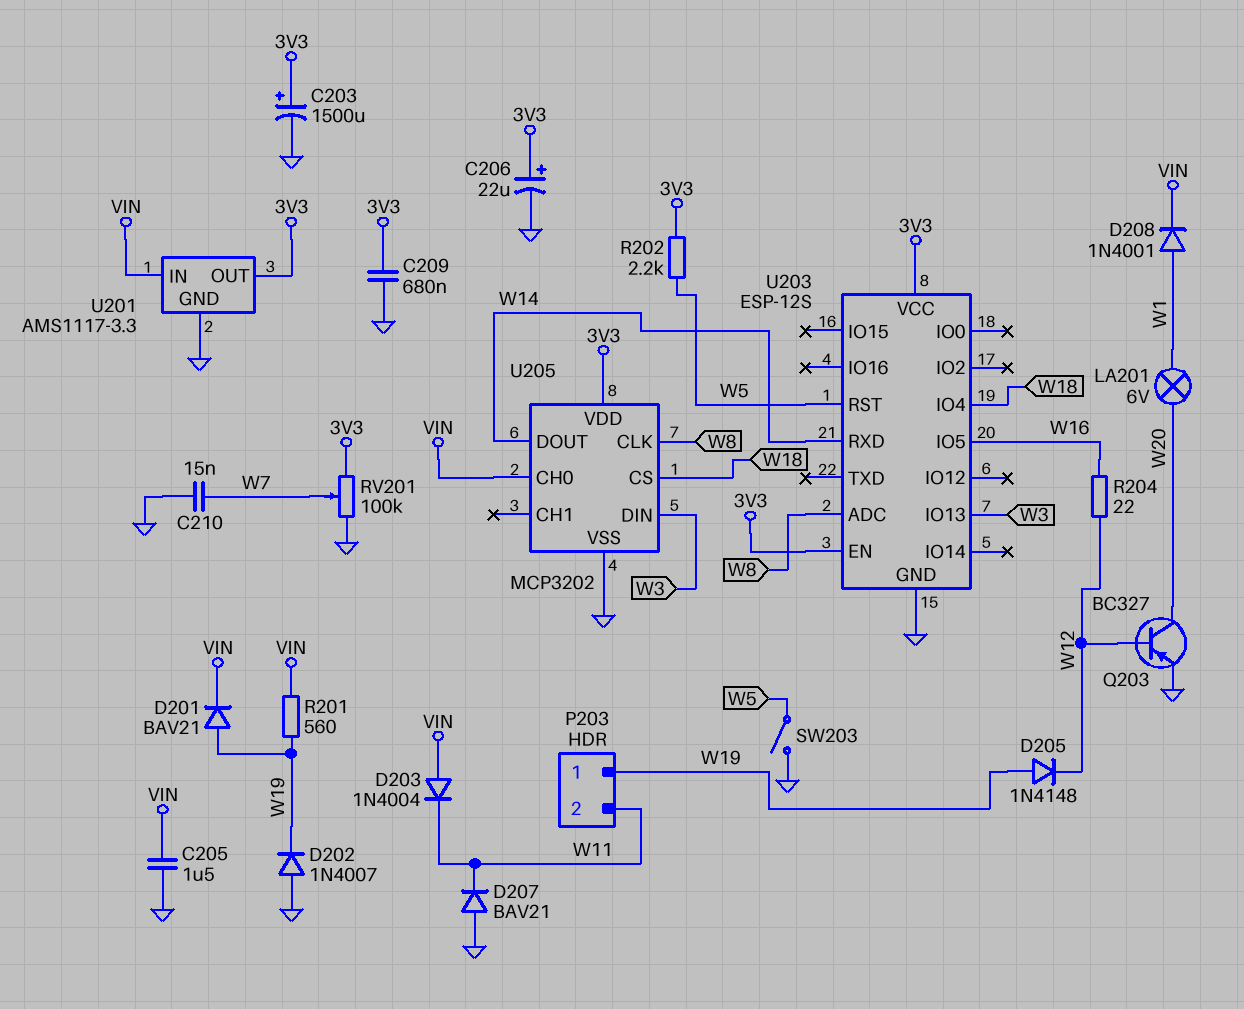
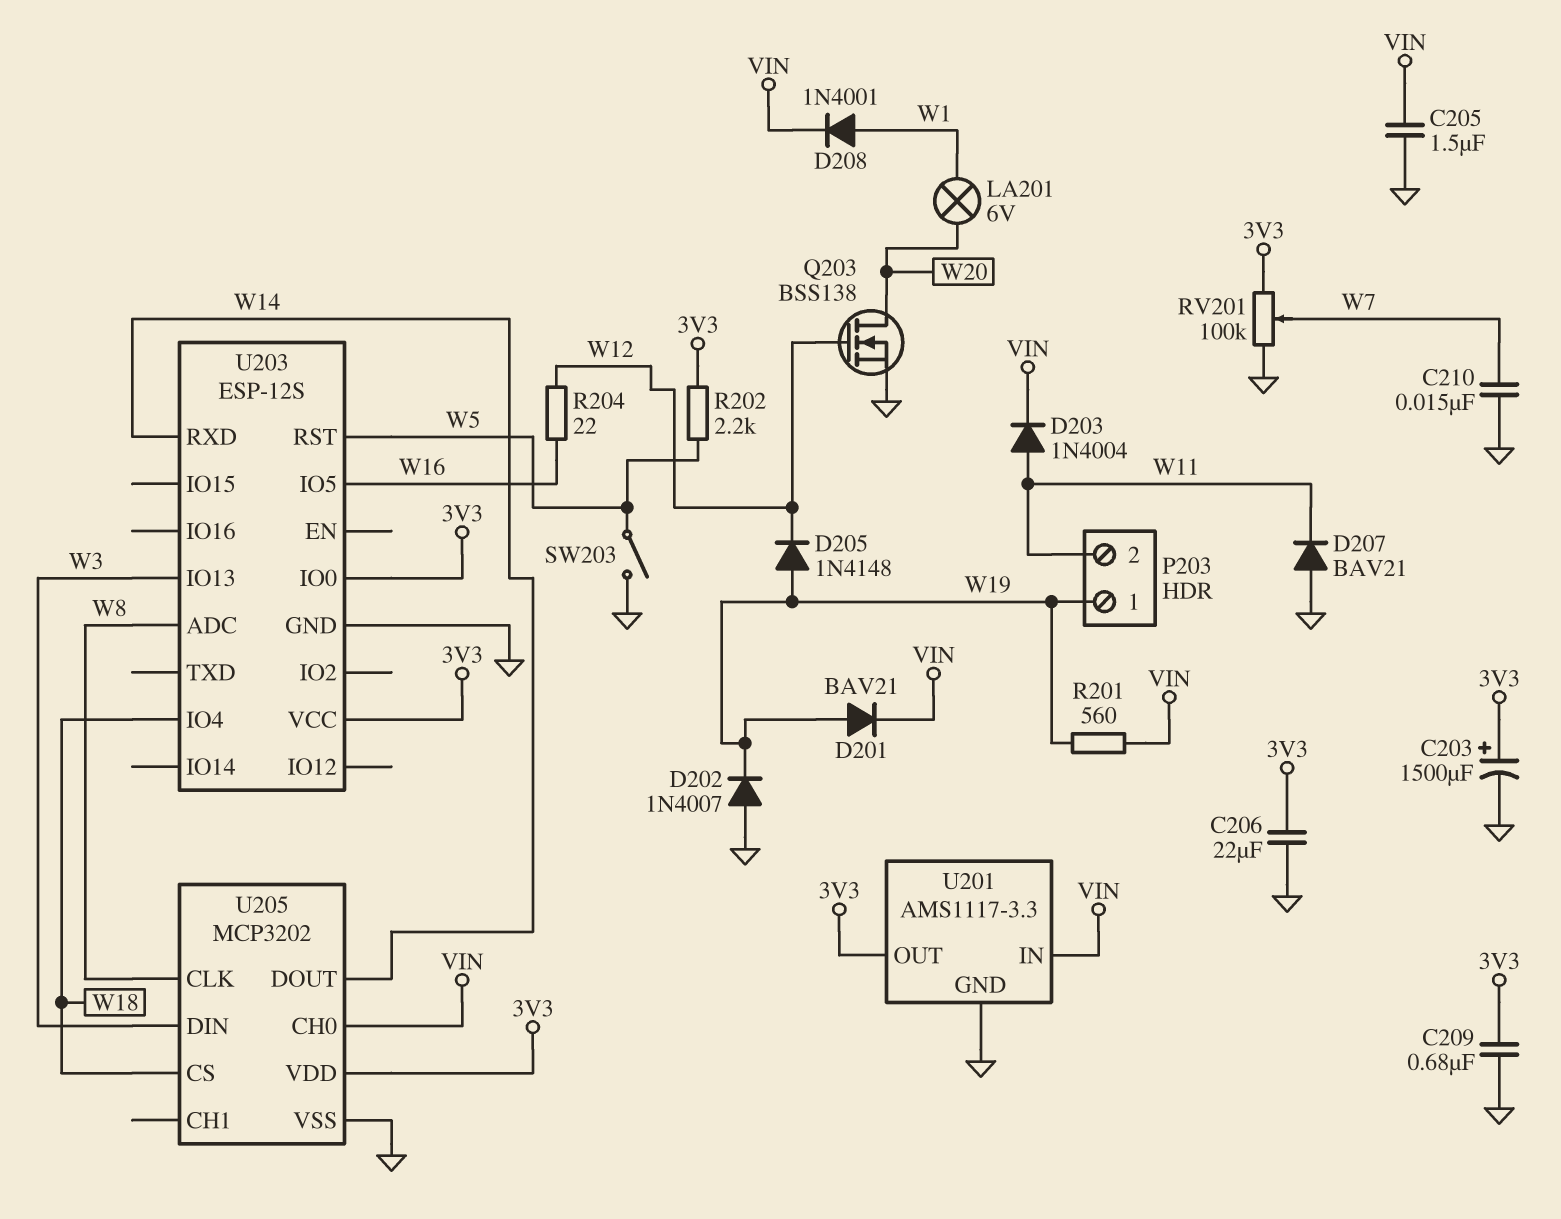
C206: 22uF (plus 3V3, minus GND) -> 22uF (3V3, GND)
D203: diode 1N4004 (A VIN, K W11) -> diode 1N4004 (A W11, K VIN)
Q203: PNP BC327 (B W12, C W20, E GND) -> NMOS BSS138 (G W12, D W20, S GND)
U203 pin EN: 3V3 -> none
U203 pin IO0: none -> 3V3

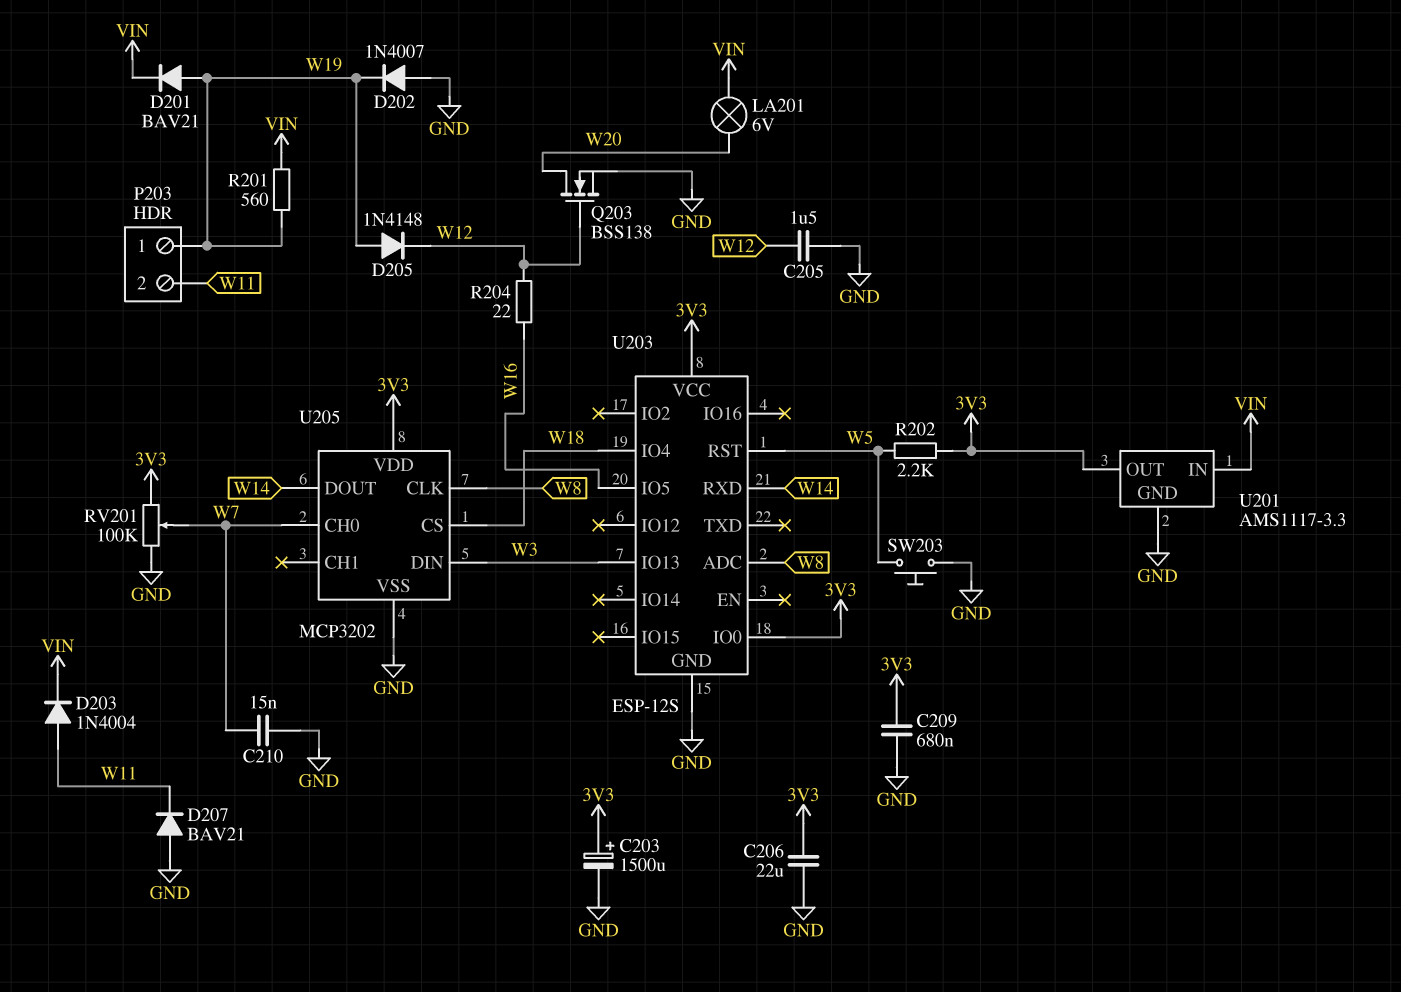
C205: 1.5uF (GND, VIN) -> 1.5uF (GND, W12)
D208: diode 1N4001 (A W1, K VIN) -> none
LA201: lamp 6V (W1, W20) -> lamp 6V (VIN, W20)
SW203: switch (GND, W5) -> button (GND, W5)
U205 pin CH0: VIN -> W7

